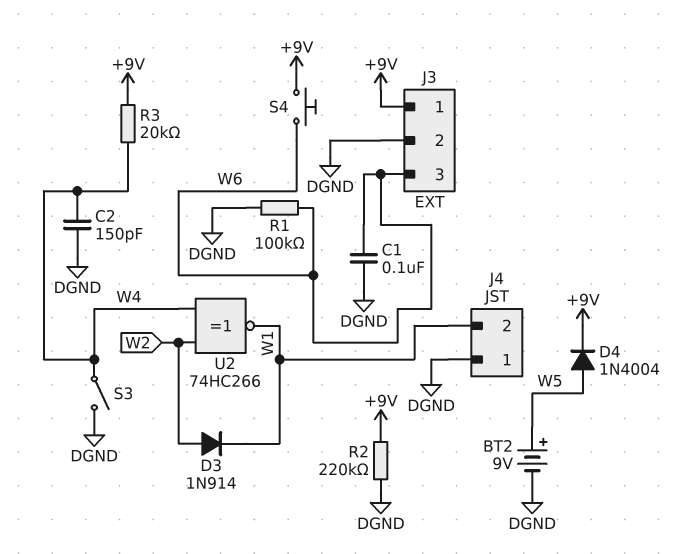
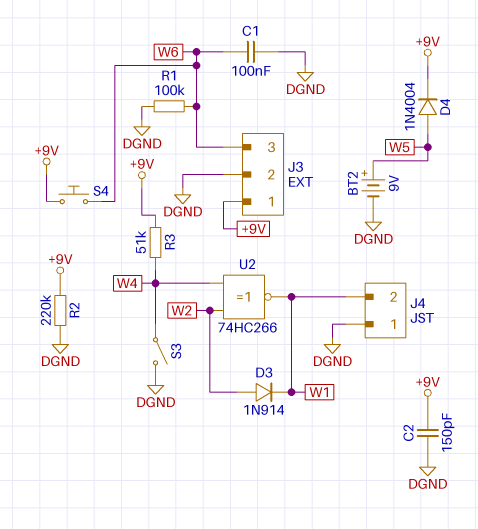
C2: 150pF (DGND, W4) -> 150pF (+9V, DGND)
R3: 20k (+9V, W4) -> 51k (+9V, W4)

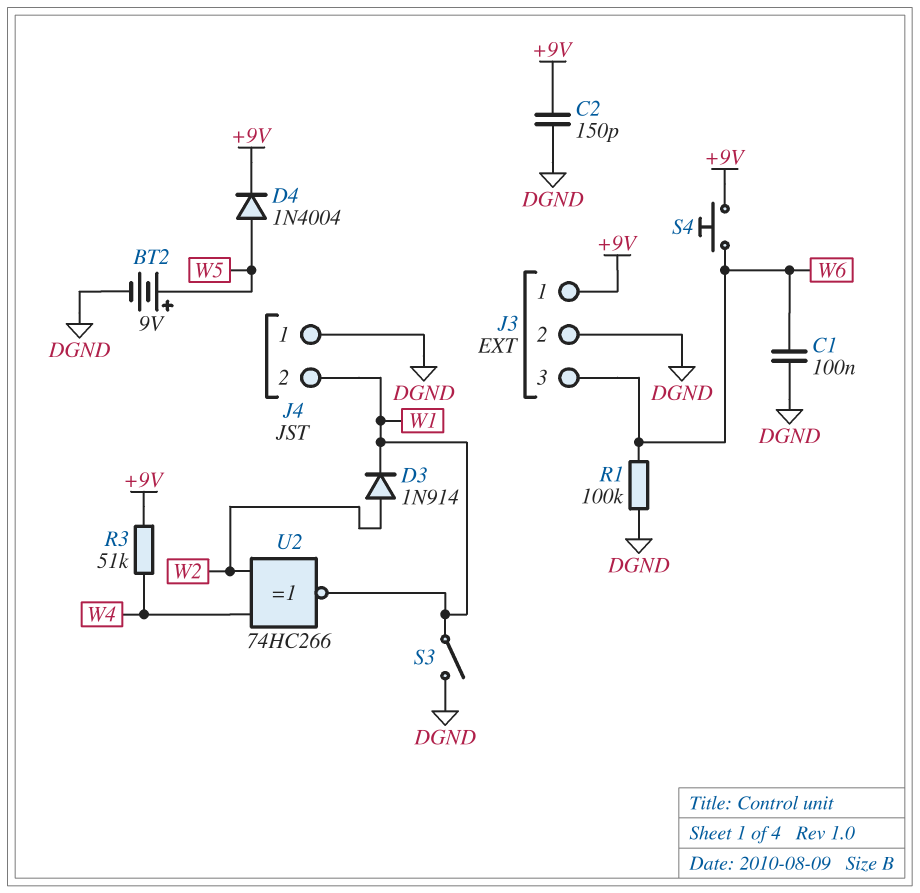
R2: 220k (+9V, DGND) -> none
S3: switch (DGND, W4) -> switch (DGND, W1)

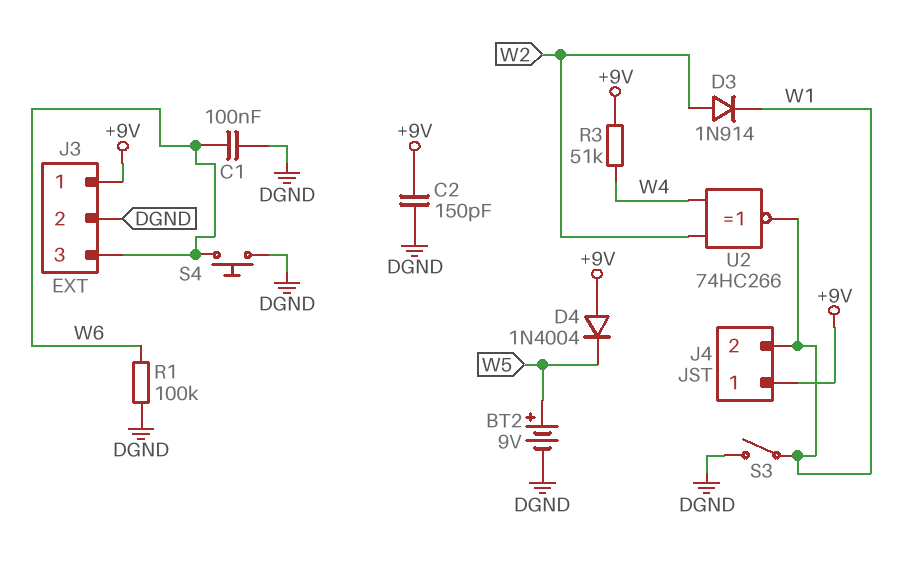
D4: diode 1N4004 (A W5, K +9V) -> diode 1N4004 (A +9V, K W5)
J4 pin 1: DGND -> +9V
S4: button (+9V, W6) -> button (DGND, W6)

